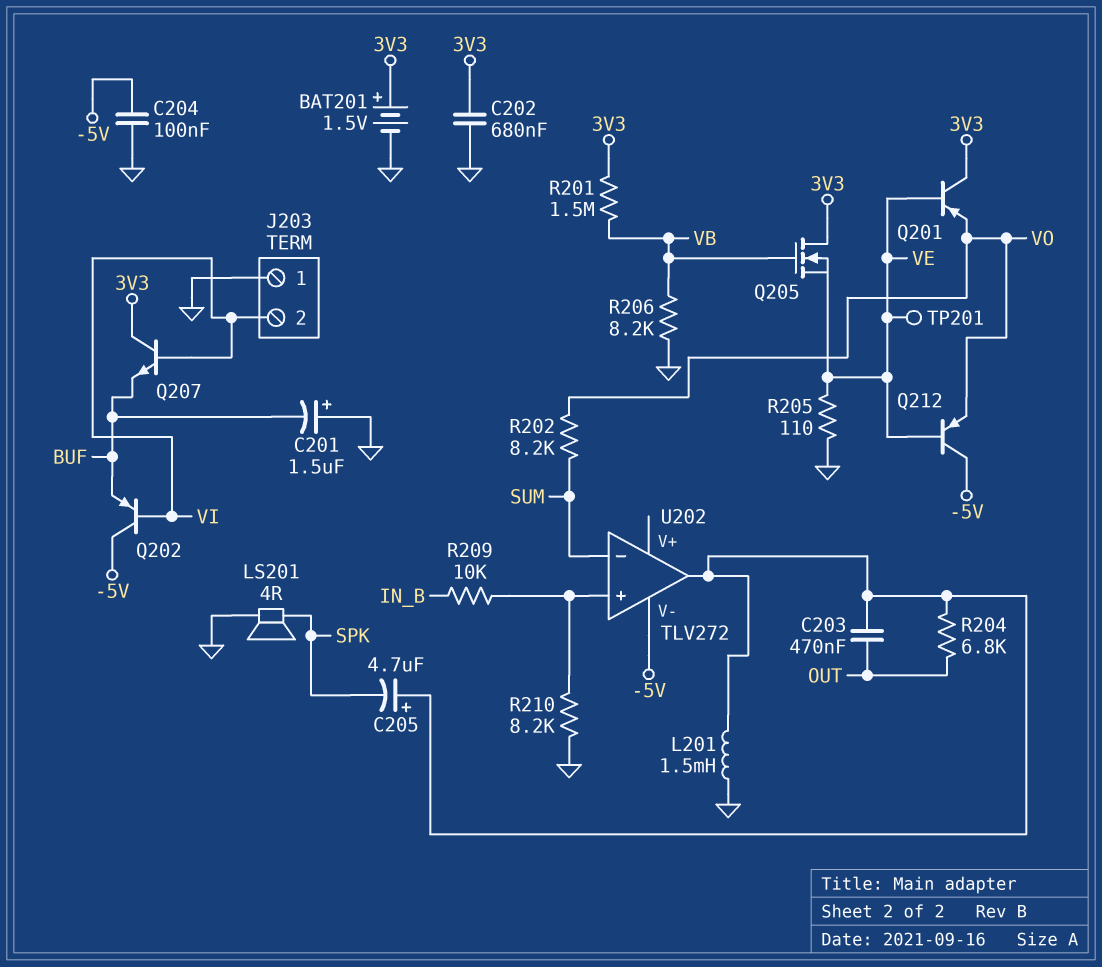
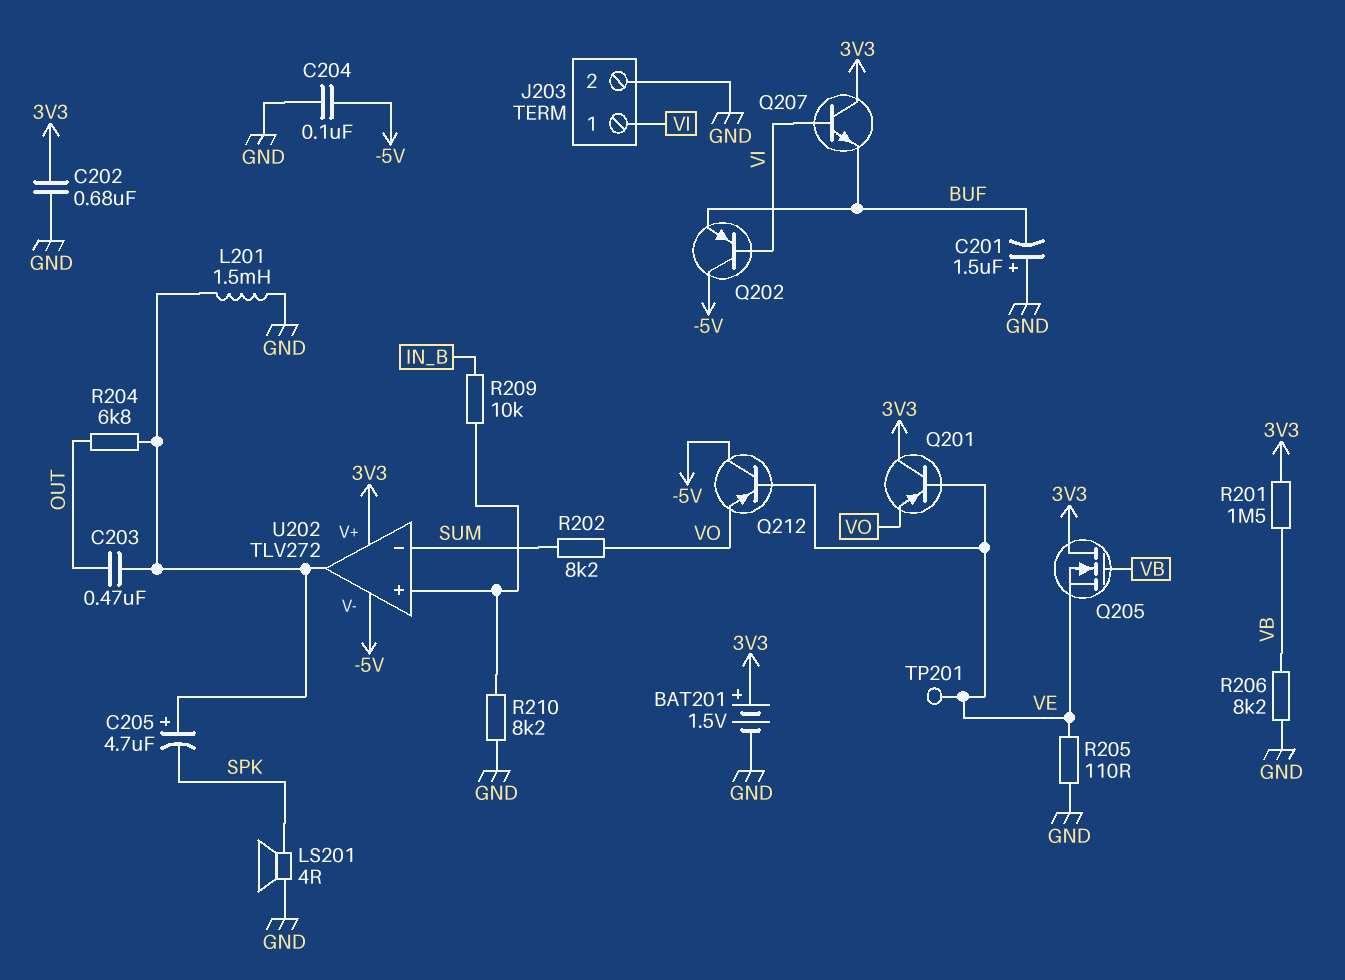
J203 pin 1: GND -> VI
J203 pin 2: VI -> GND
U202 pin V+: none -> 3V3

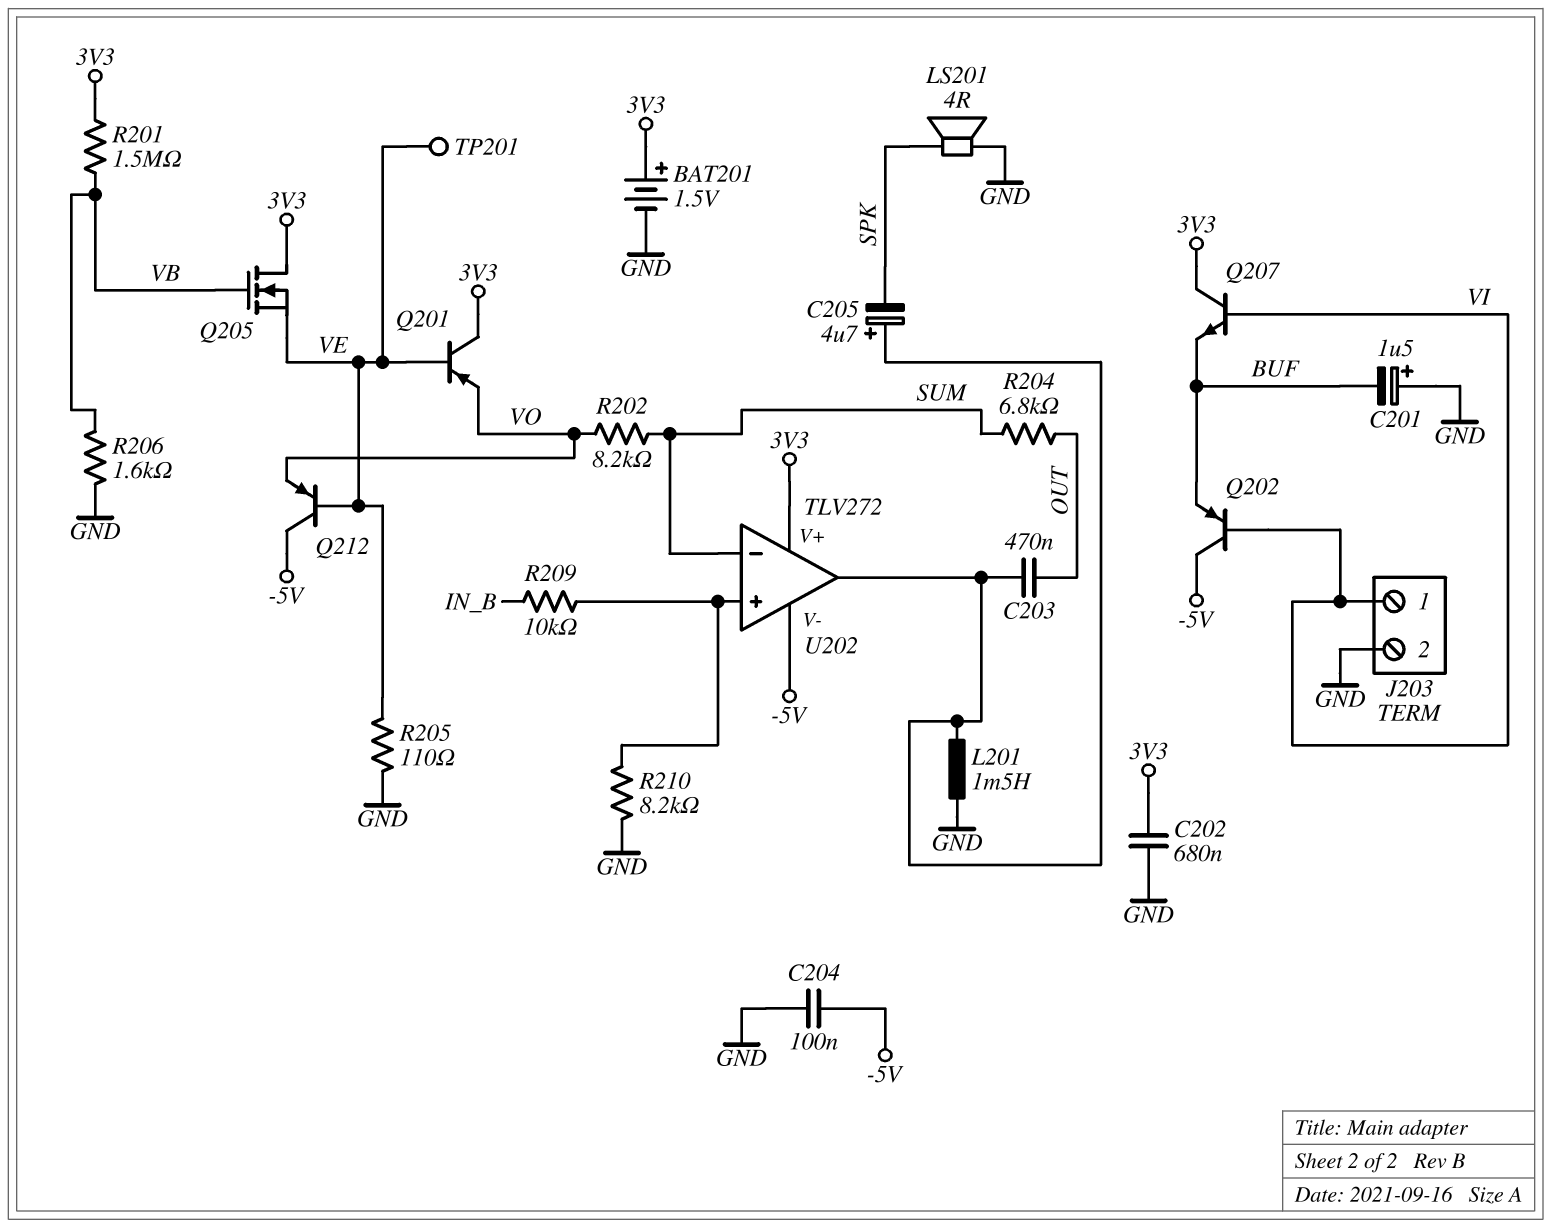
R204: 6.8k (OUT, U202/out) -> 6.8k (OUT, SUM)
R206: 8.2k (GND, VB) -> 1.6k (GND, VB)

